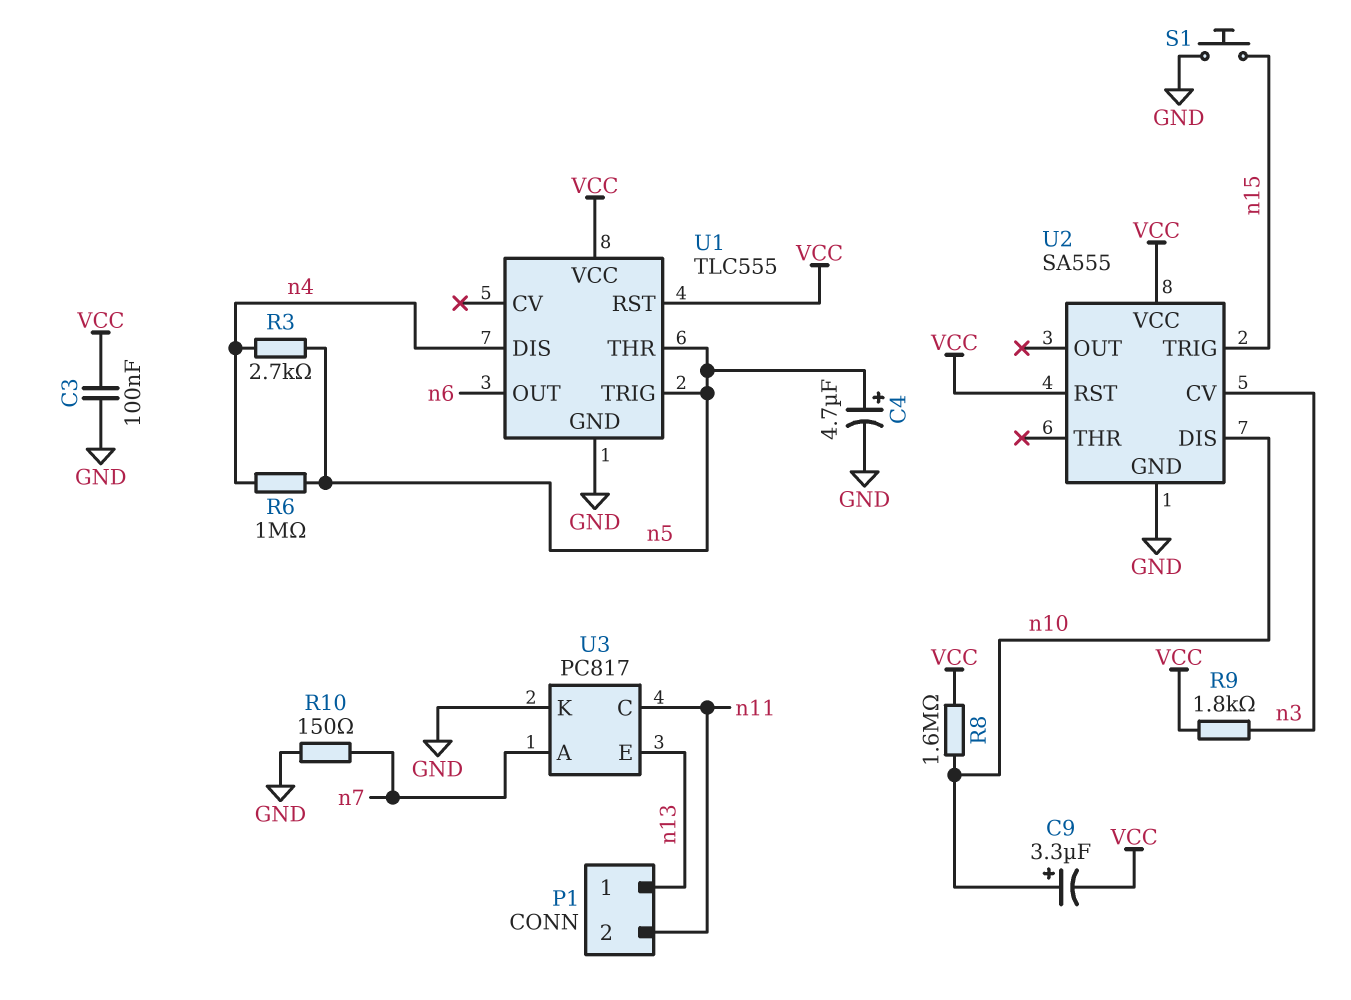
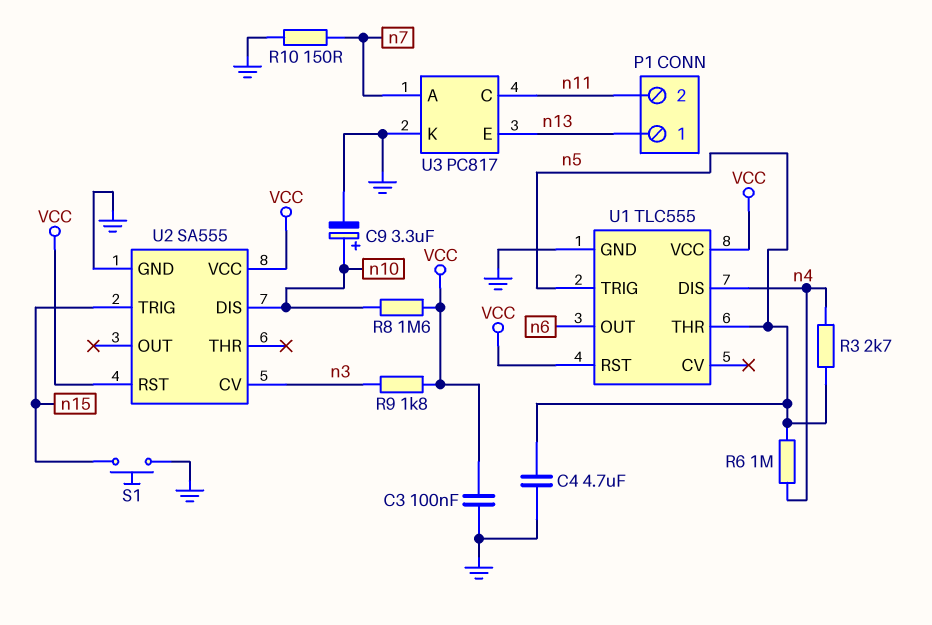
C4: 4.7uF (plus n5, minus GND) -> 4.7uF (GND, n5)
C9: 3.3uF (plus n10, minus VCC) -> 3.3uF (plus n10, minus GND)

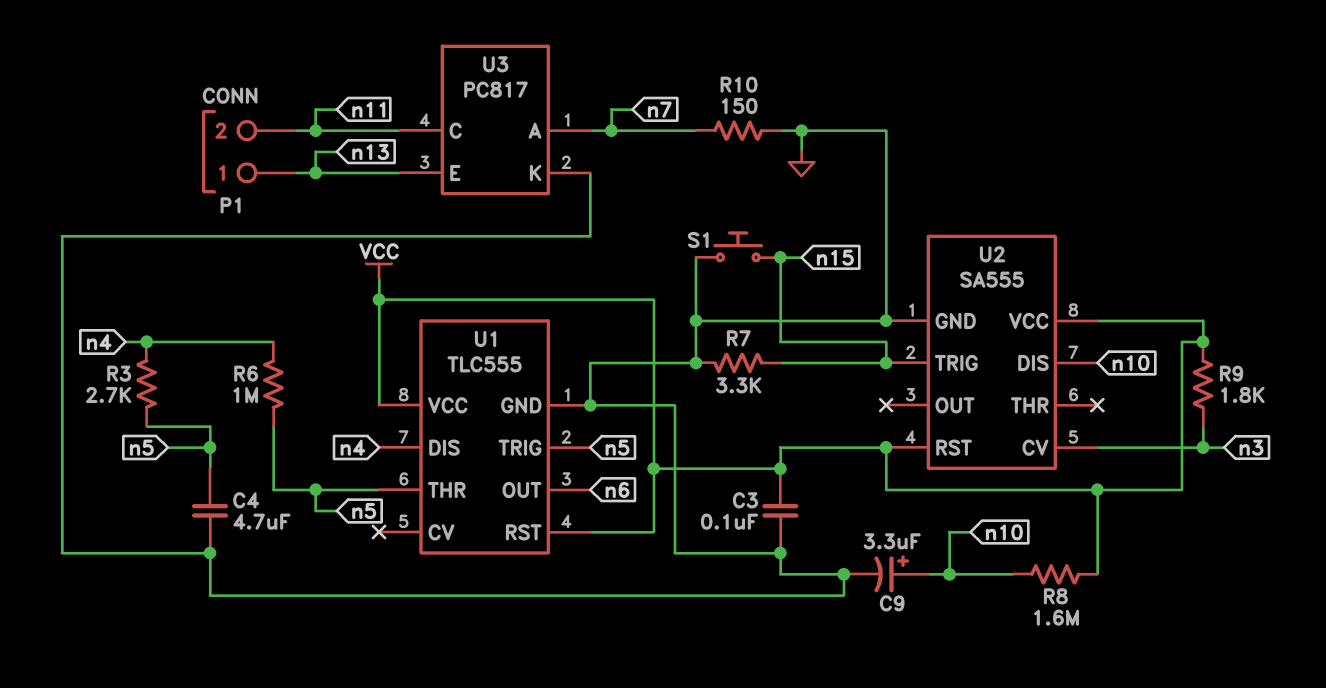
R7: none -> 3.3k (GND, n15)

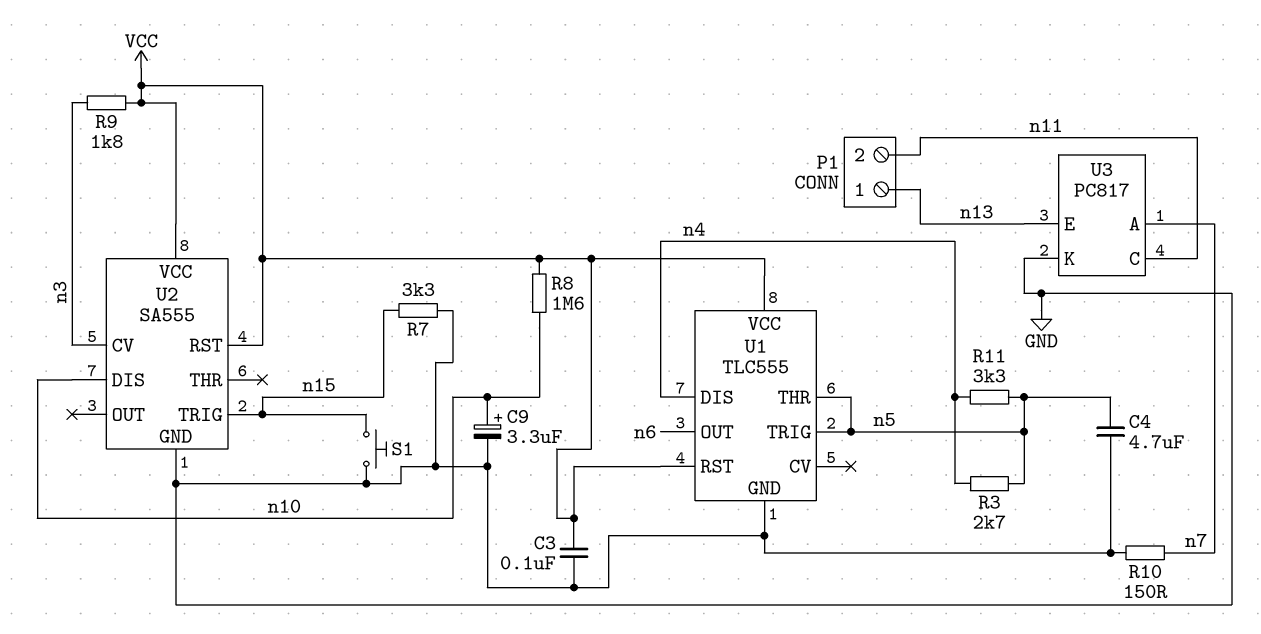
R6: 1M (n4, n5) -> none
R11: none -> 3.3k (n4, n5)

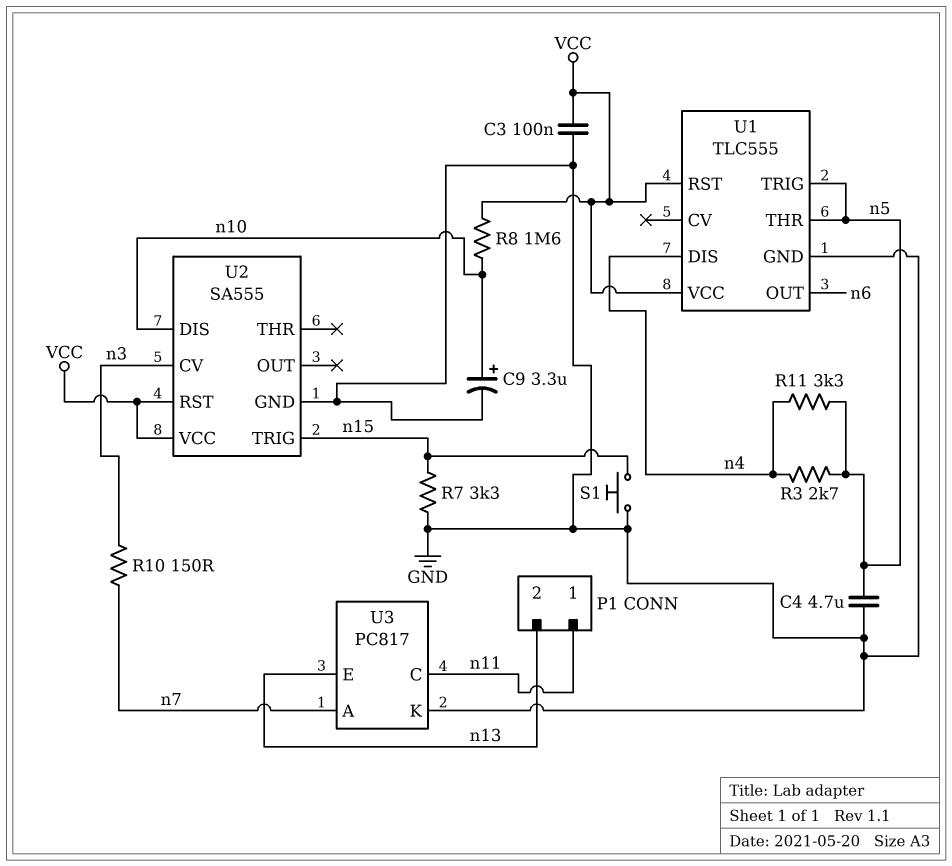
P1 pin 1: n13 -> n11
P1 pin 2: n11 -> n13
R9: 1.8k (VCC, n3) -> none
R10: 150 (GND, n7) -> 150 (n3, n7)

